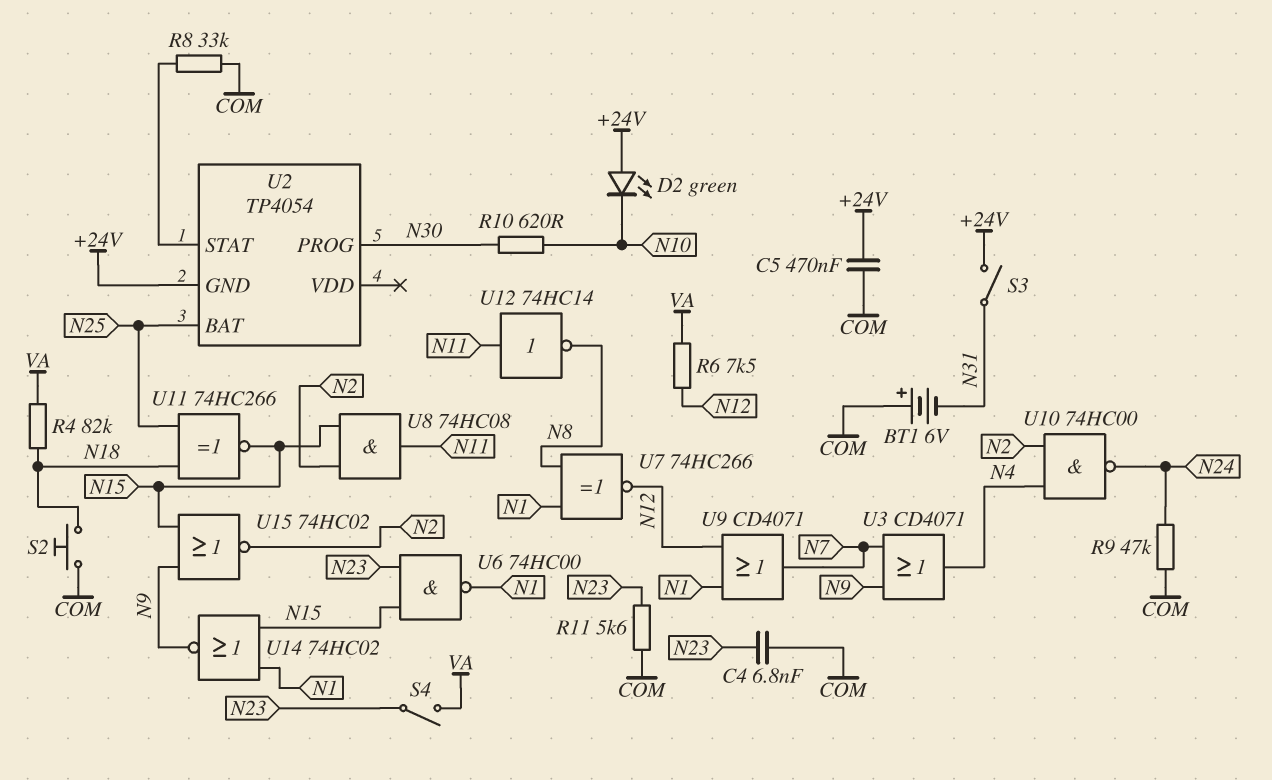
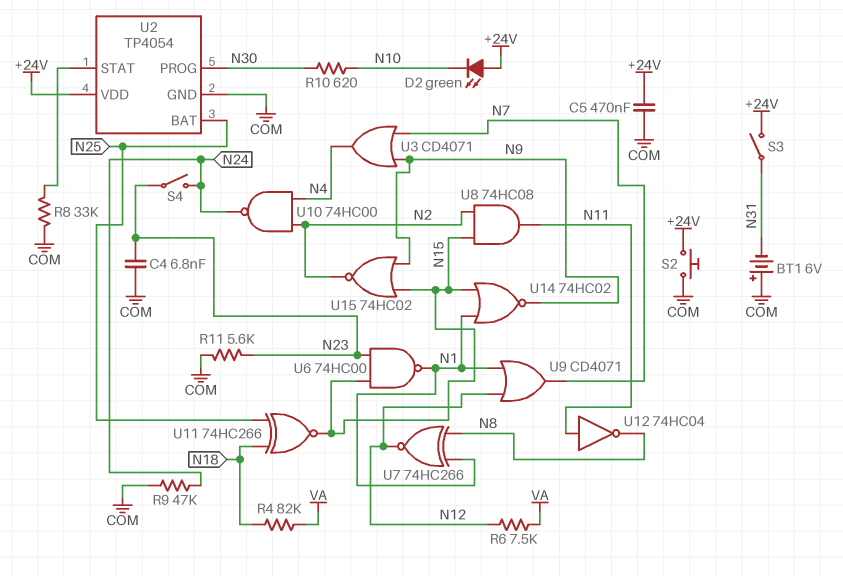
S2: button (COM, N18) -> button (+24V, COM)
S4: switch (N23, VA) -> switch (N23, N24)
U2 pin GND: +24V -> COM
U2 pin VDD: none -> +24V
U12: NOT 74HC14 (in N11, out N8) -> NOT 74HC04 (in N11, out N8)

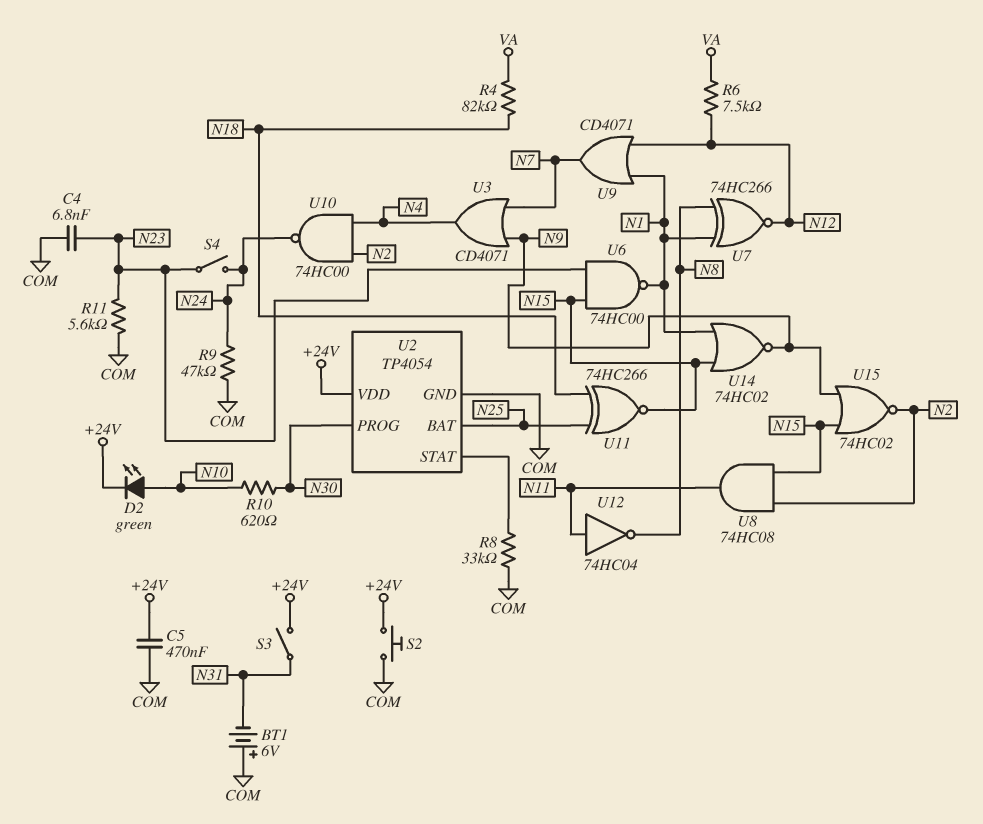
D2: LED green (A +24V, K N10) -> LED green (A N10, K +24V)

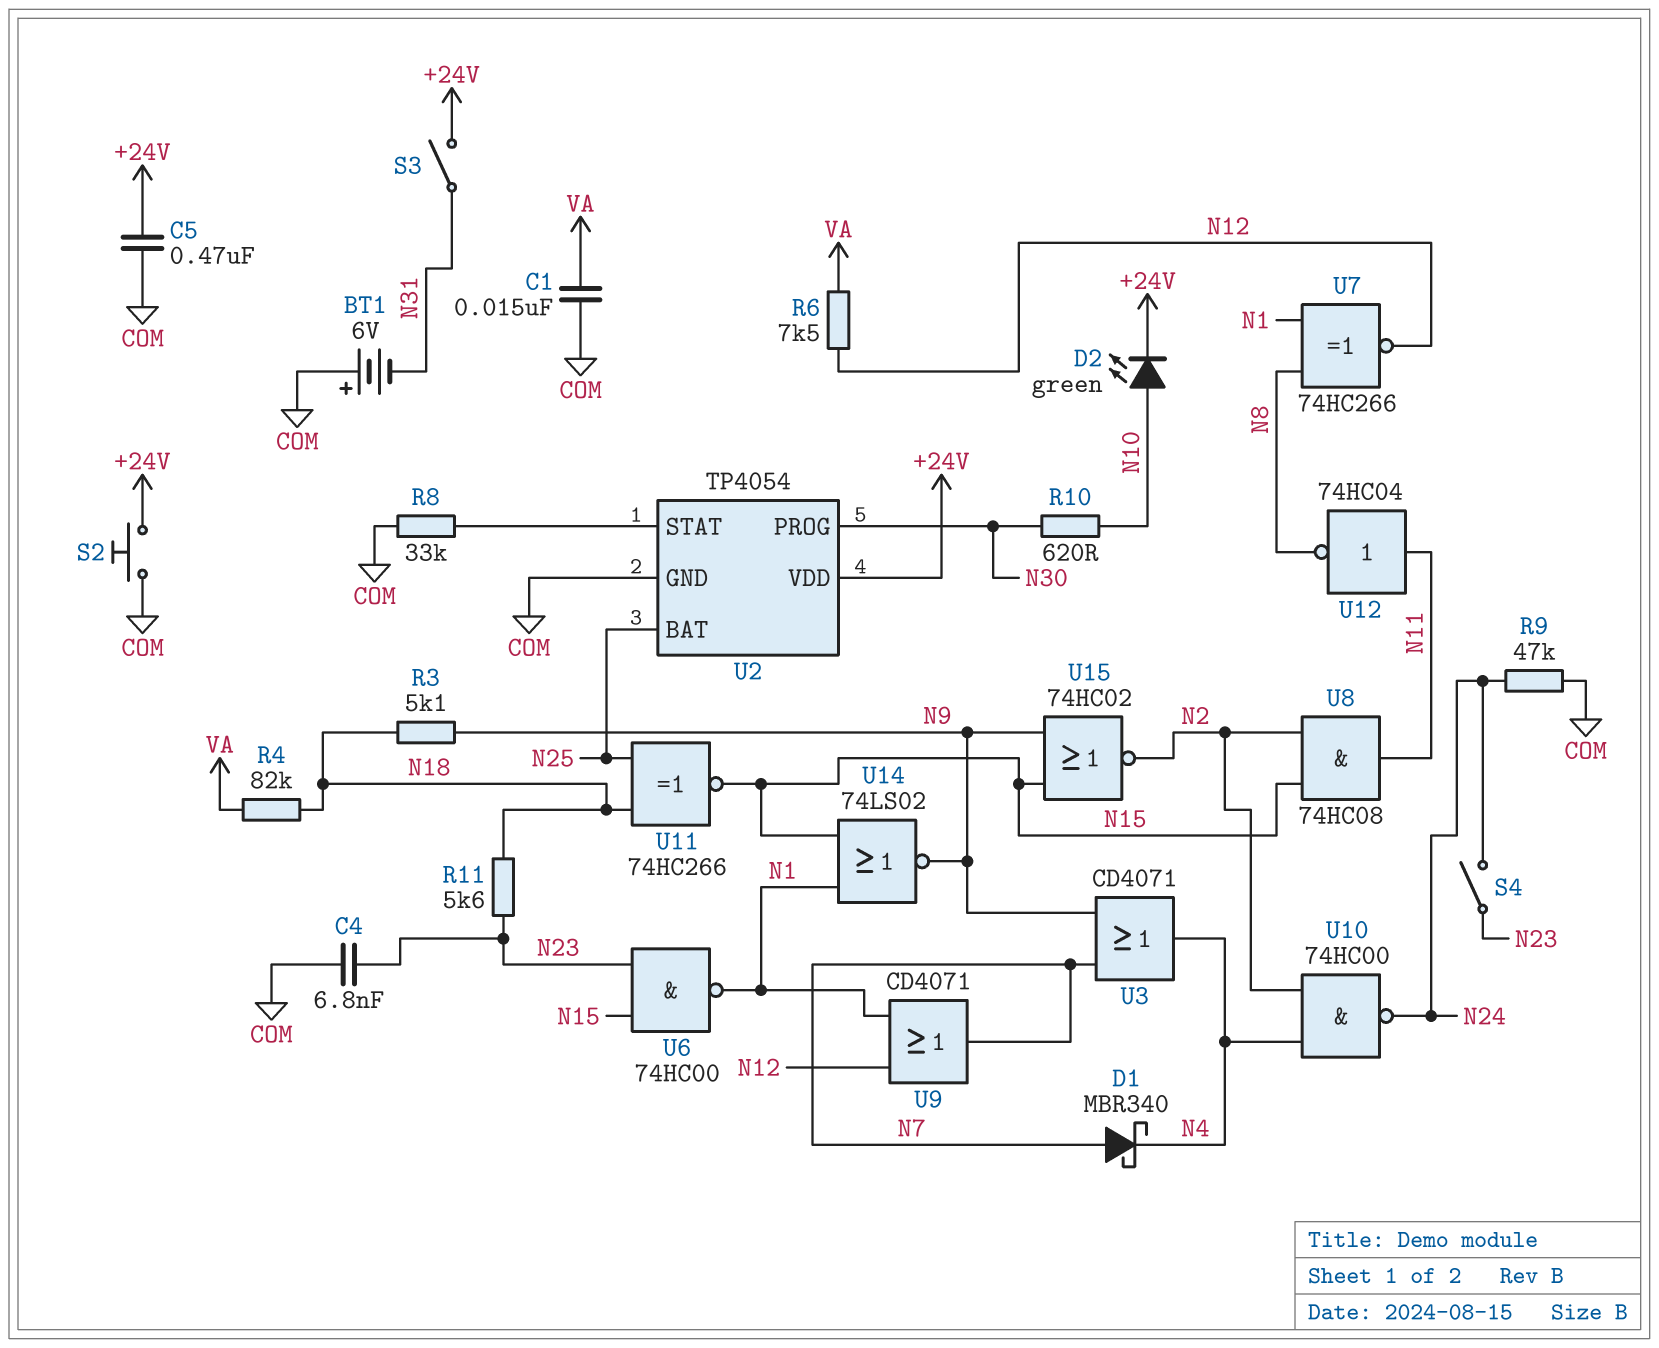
C1: none -> 15nF (COM, VA)
D1: none -> schottky MBR340 (A N7, K N4)
R3: none -> 5.1k (N9, N18)
R11: 5.6k (COM, N23) -> 5.6k (N18, N23)
U14: NOR 74HC02 (in N1, in N15, out N9) -> NOR 74LS02 (in N1, in N15, out N9)

